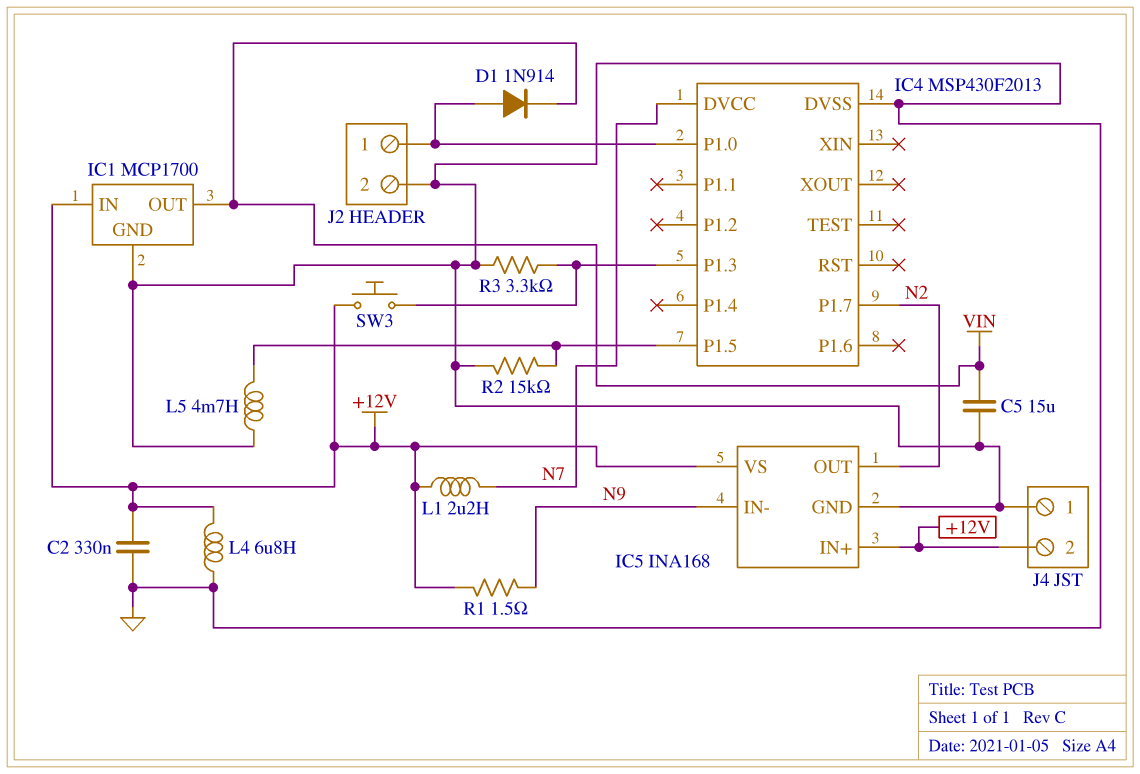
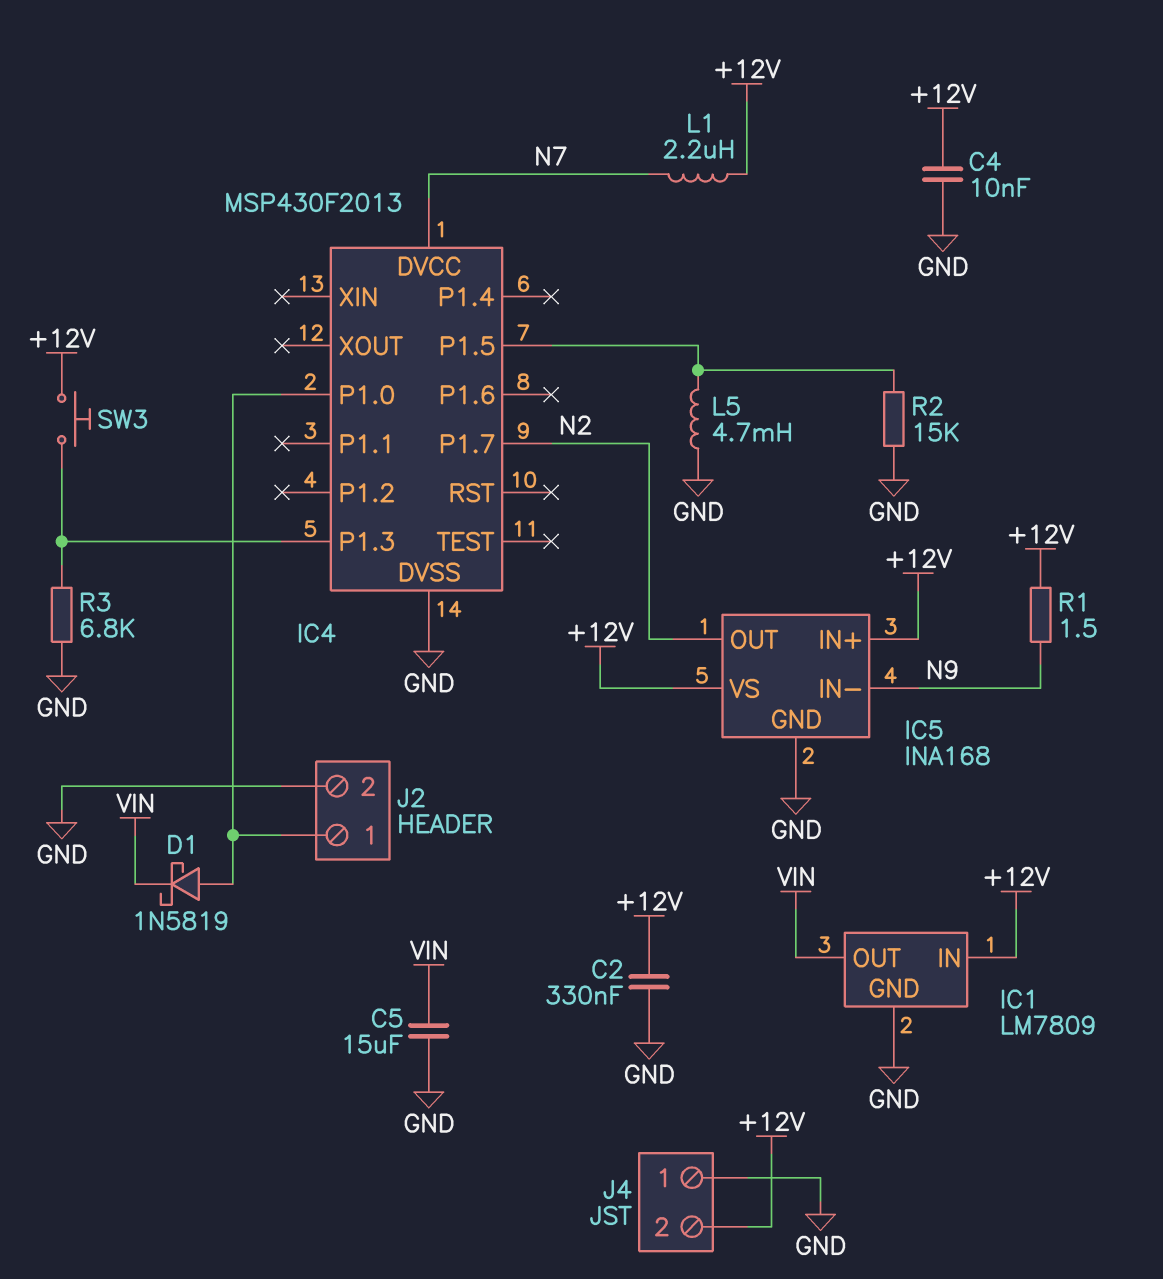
C4: none -> 10nF (+12V, GND)
D1: diode 1N914 (A IC4/P1.0, K VIN) -> schottky 1N5819 (A IC4/P1.0, K VIN)
IC1: MCP1700 -> LM7809
L4: 6.8uH (+12V, GND) -> none
R3: 3.3k (GND, IC4/P1.3) -> 6.8k (GND, IC4/P1.3)

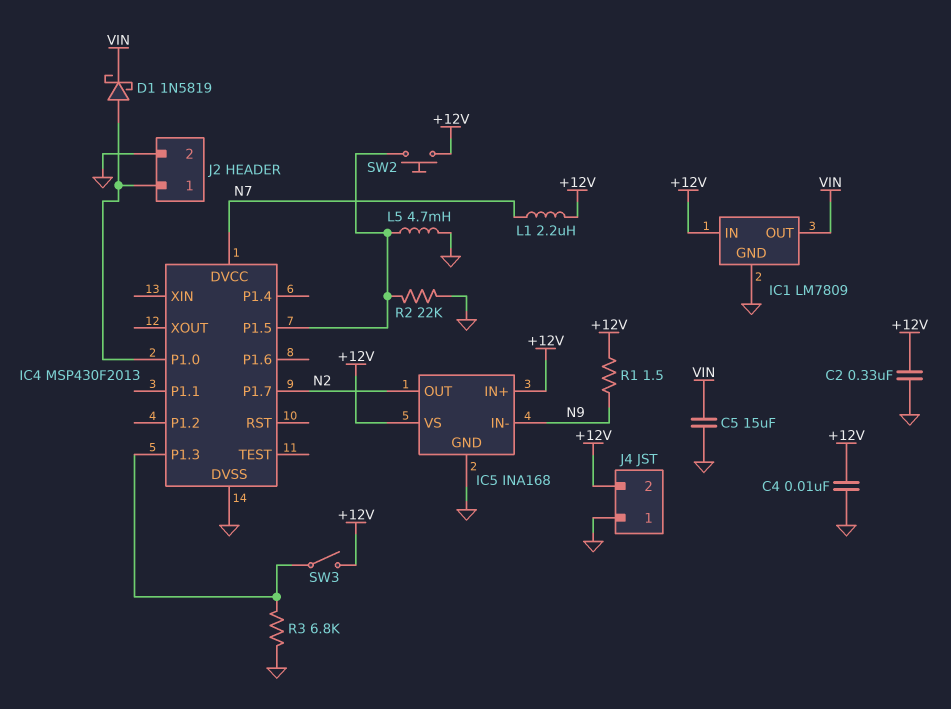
R2: 15k (GND, IC4/P1.5) -> 22k (GND, IC4/P1.5)
SW2: none -> button (+12V, IC4/P1.5)
SW3: button (+12V, IC4/P1.3) -> switch (+12V, IC4/P1.3)

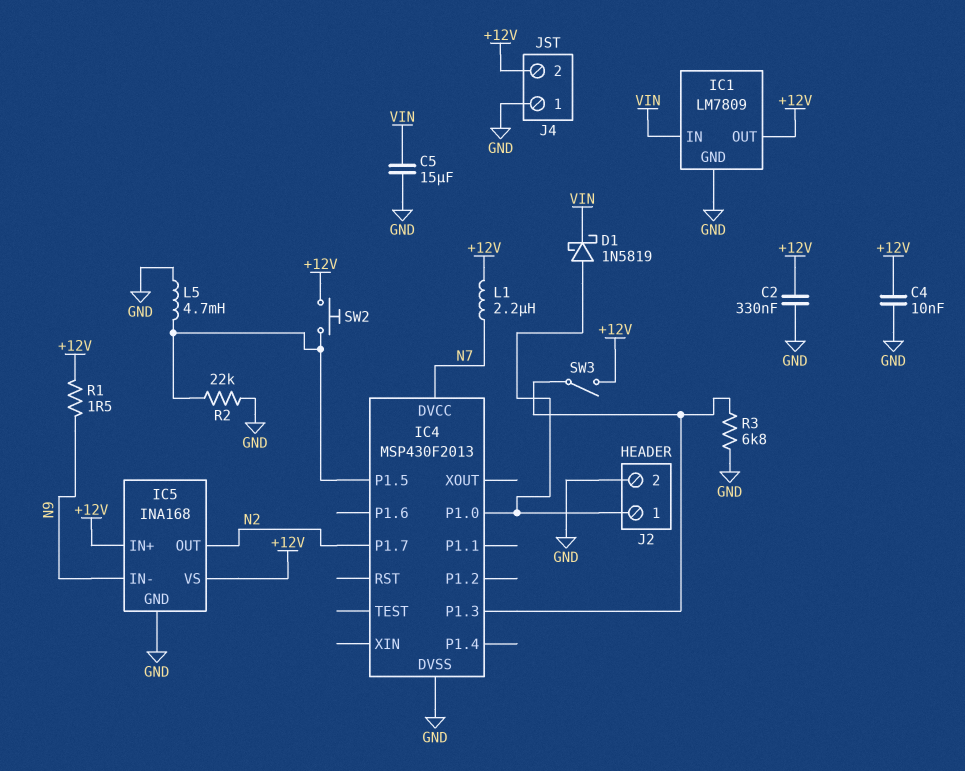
IC1 pin IN: +12V -> VIN
IC1 pin OUT: VIN -> +12V

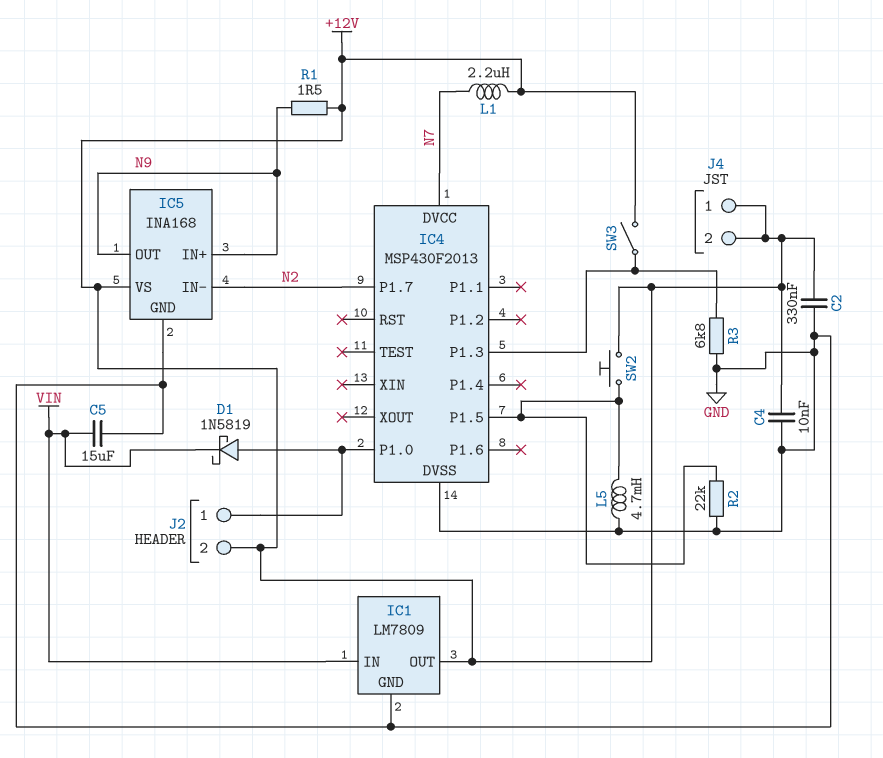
IC5 pin IN+: +12V -> N9
IC5 pin IN-: N9 -> N2
IC5 pin OUT: N2 -> N9
J2 pin 2: GND -> +12V
J4 pin 1: GND -> +12V

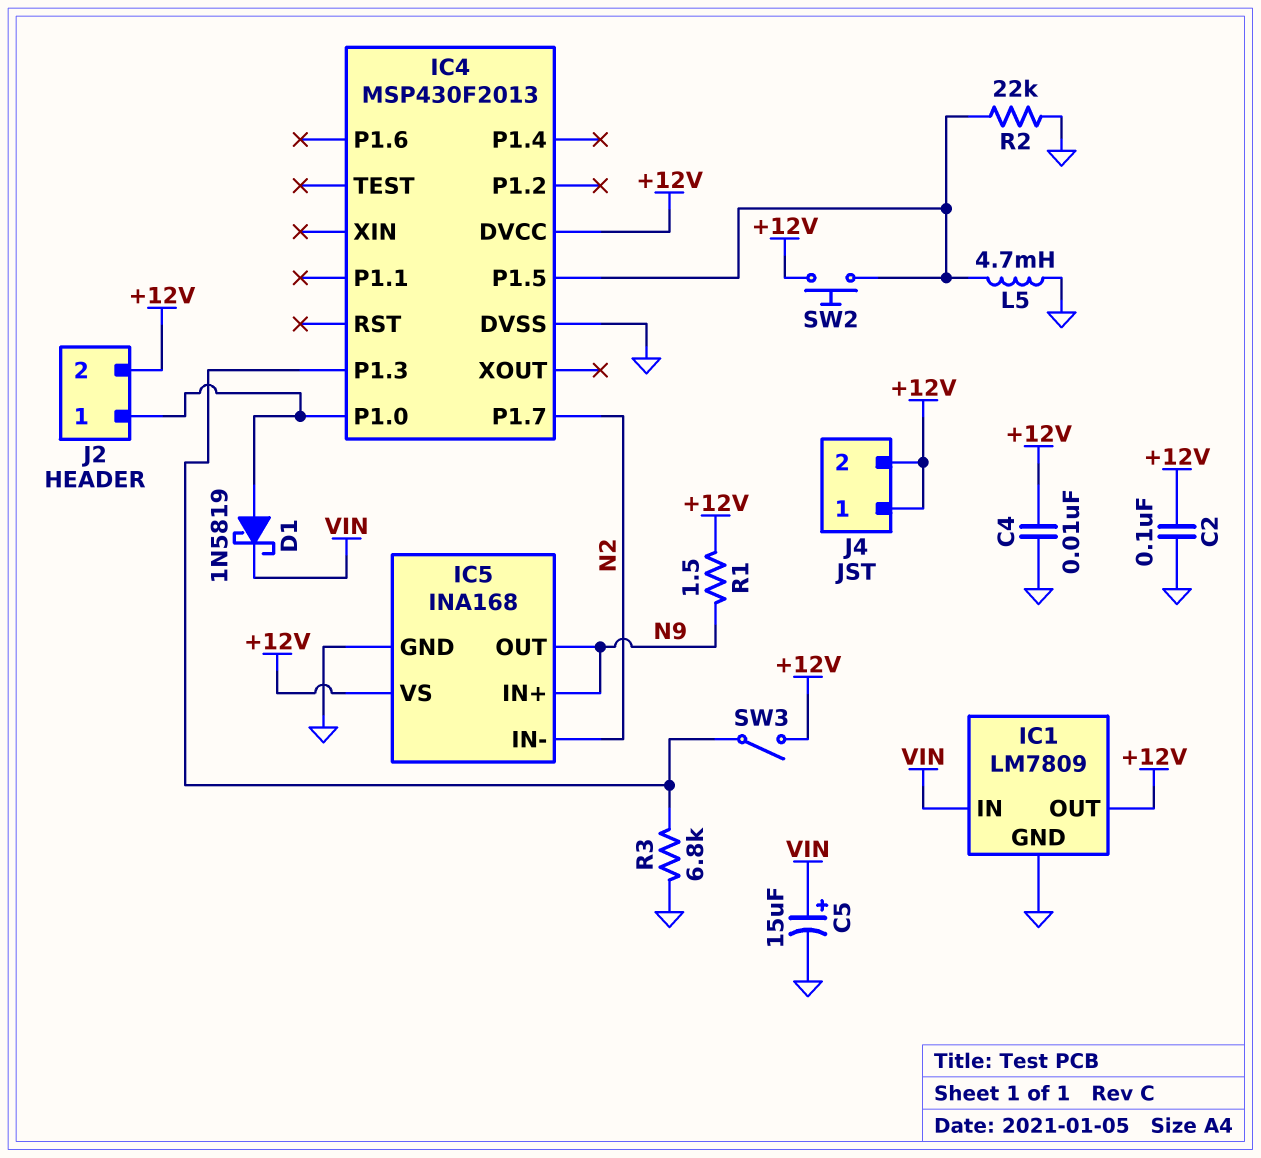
C2: 330nF (+12V, GND) -> 100nF (+12V, GND)
C5: 15uF (GND, VIN) -> 15uF (plus VIN, minus GND)
IC4 pin DVCC: N7 -> +12V
L1: 2.2uH (+12V, N7) -> none

